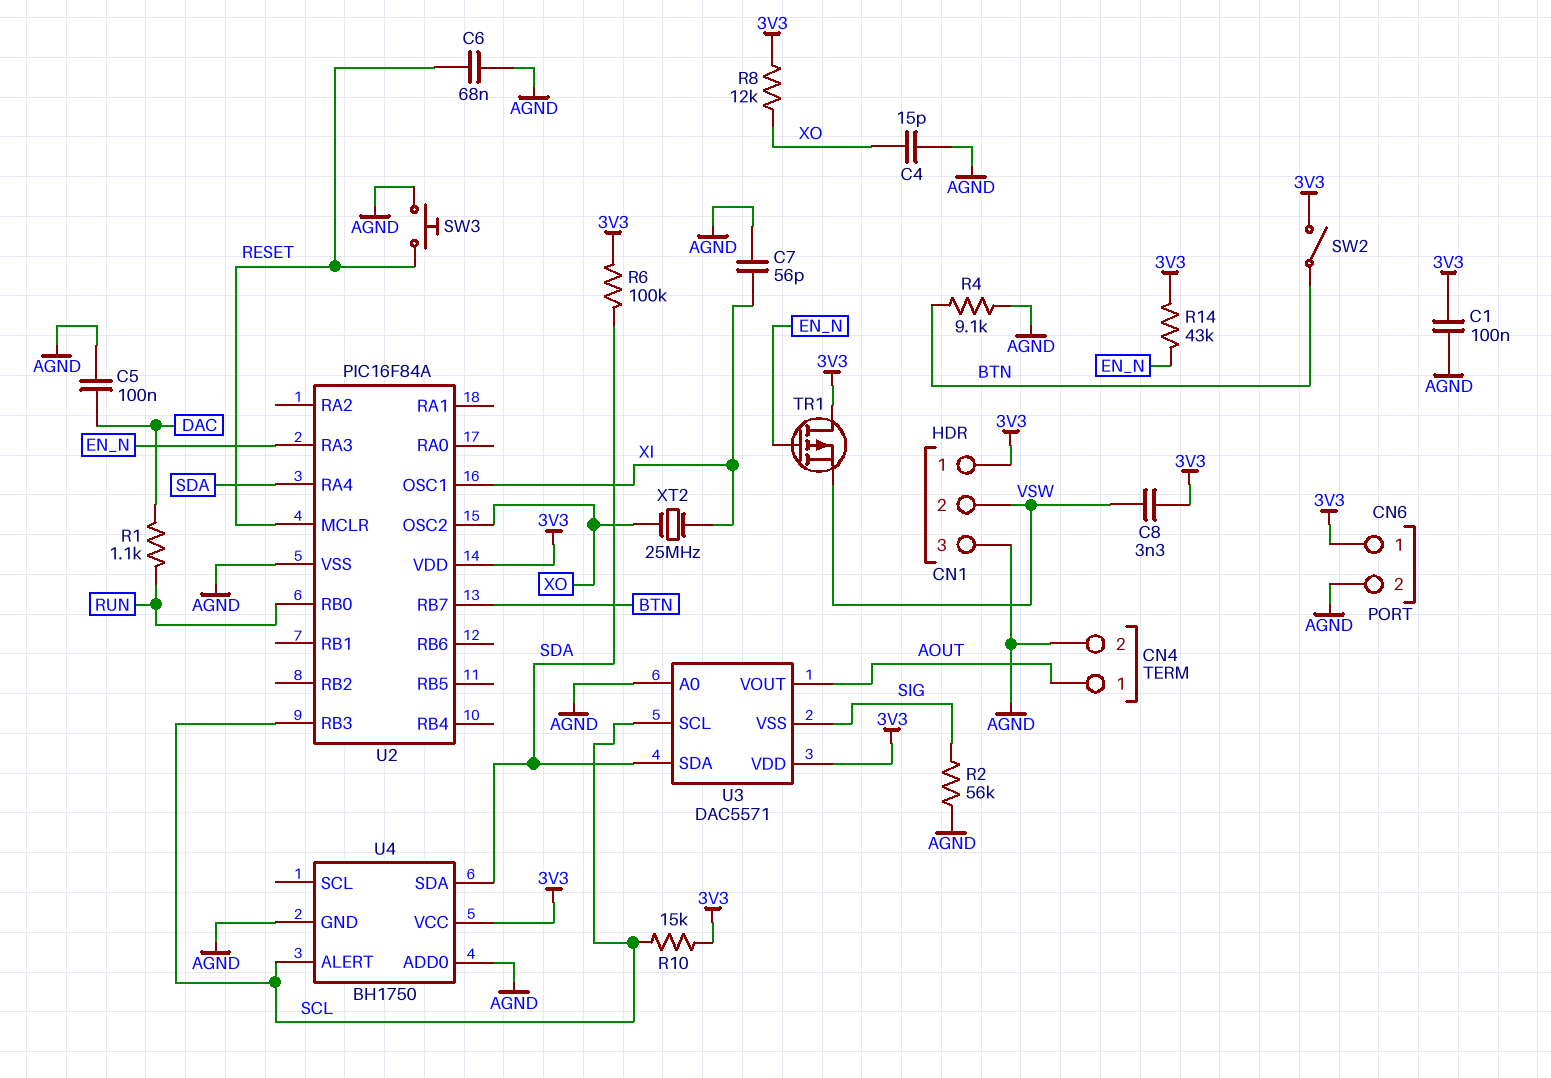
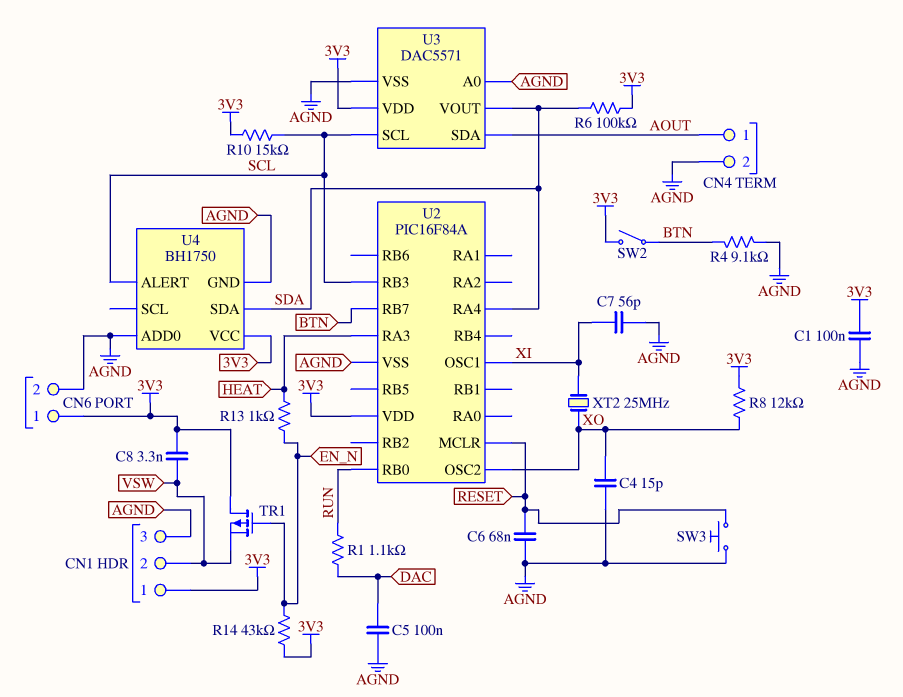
R2: 56k (AGND, SIG) -> none
R13: none -> 1k (EN_N, HEAT)
U2 pin RA3: EN_N -> HEAT
U3 pin SDA: SDA -> AOUT
U3 pin VOUT: AOUT -> SDA
U3 pin VSS: SIG -> AGND

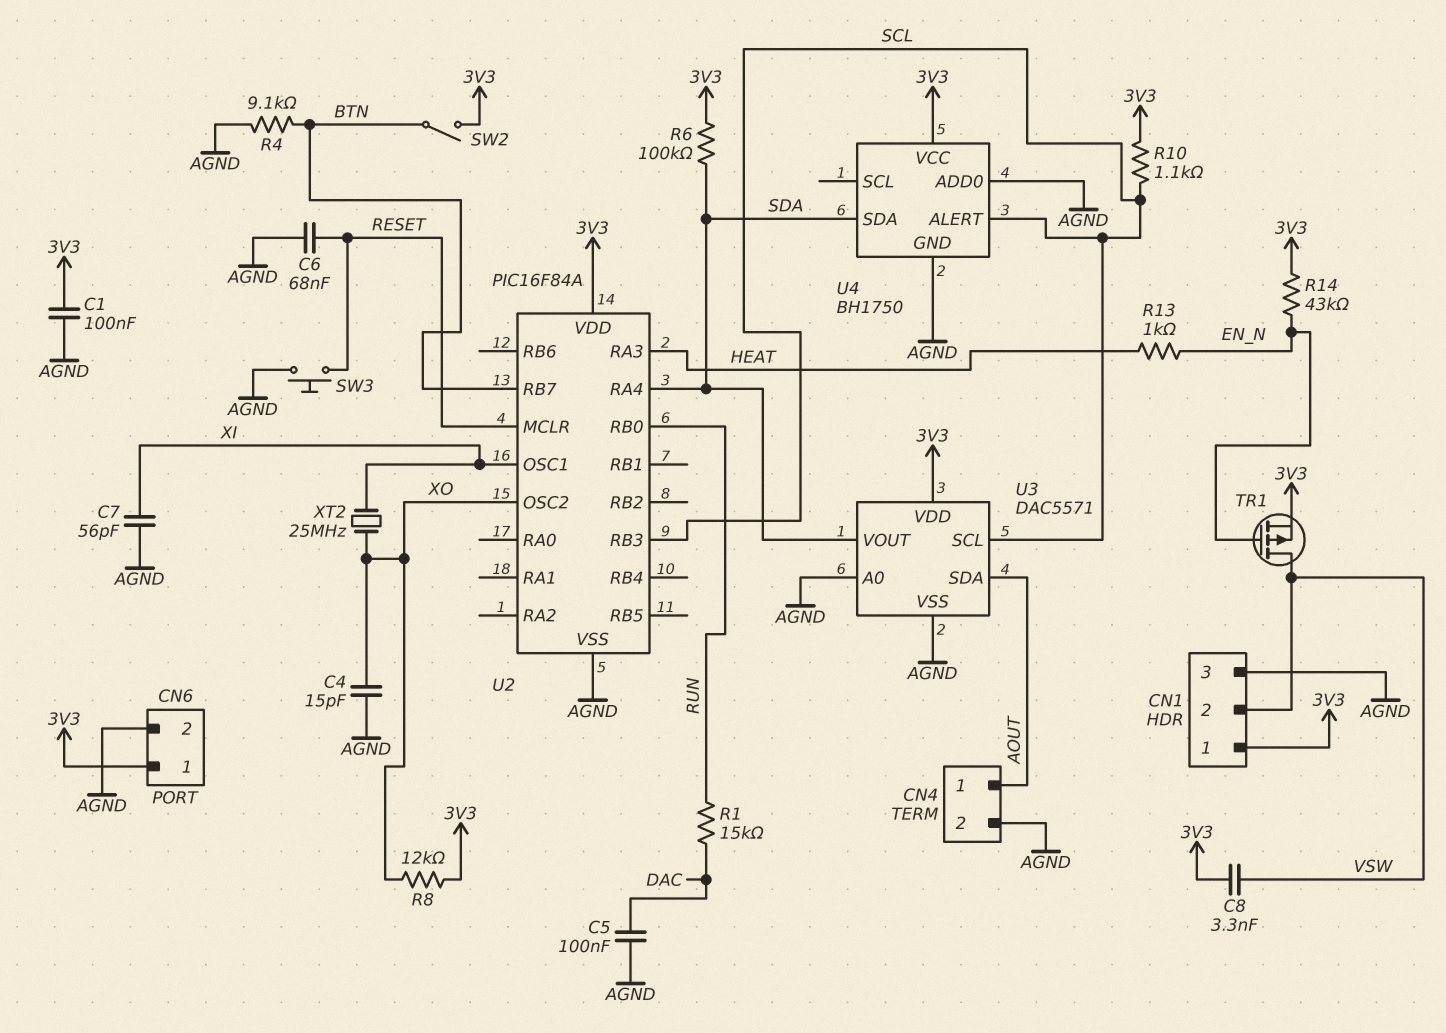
R1: 1.1k (DAC, RUN) -> 15k (DAC, RUN)
R10: 15k (3V3, SCL) -> 1.1k (3V3, SCL)
TR1: PMOS (G EN_N, D 3V3, S VSW) -> PMOS (G EN_N, D VSW, S 3V3)

